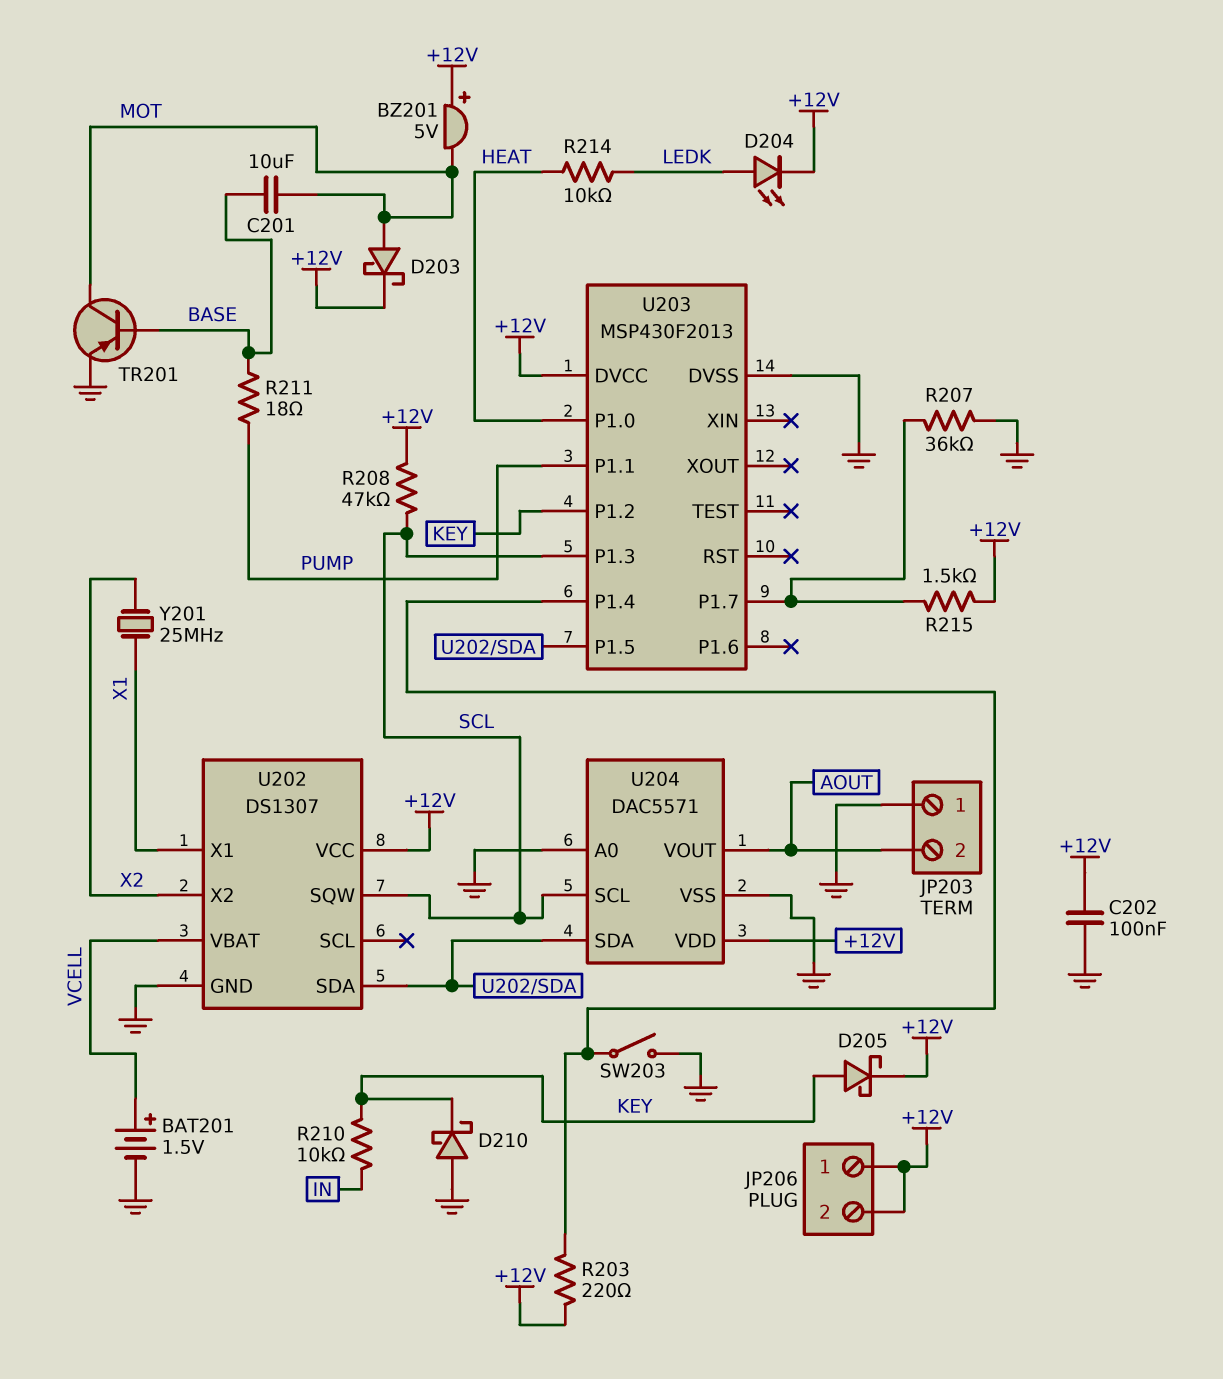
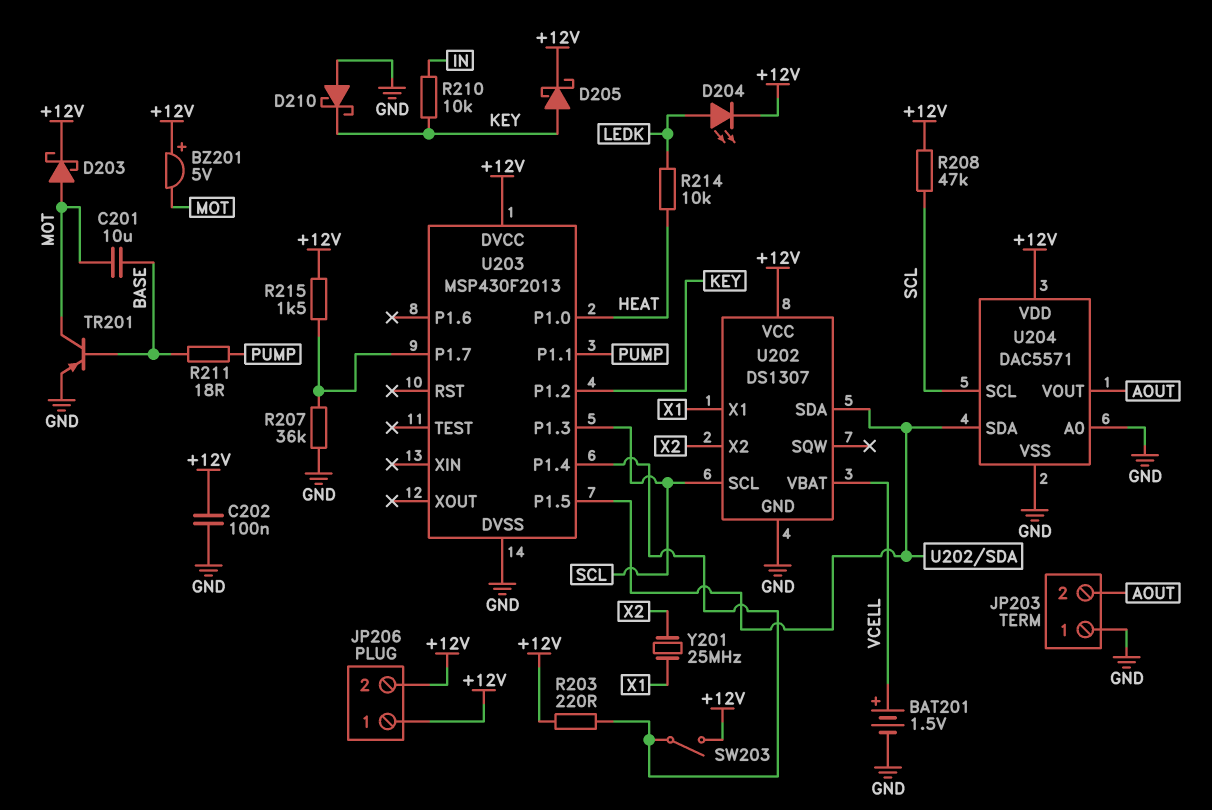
SW203: switch (GND, U203/P1.4) -> switch (+12V, U203/P1.4)
U202 pin SCL: none -> SCL
U202 pin SQW: SCL -> none

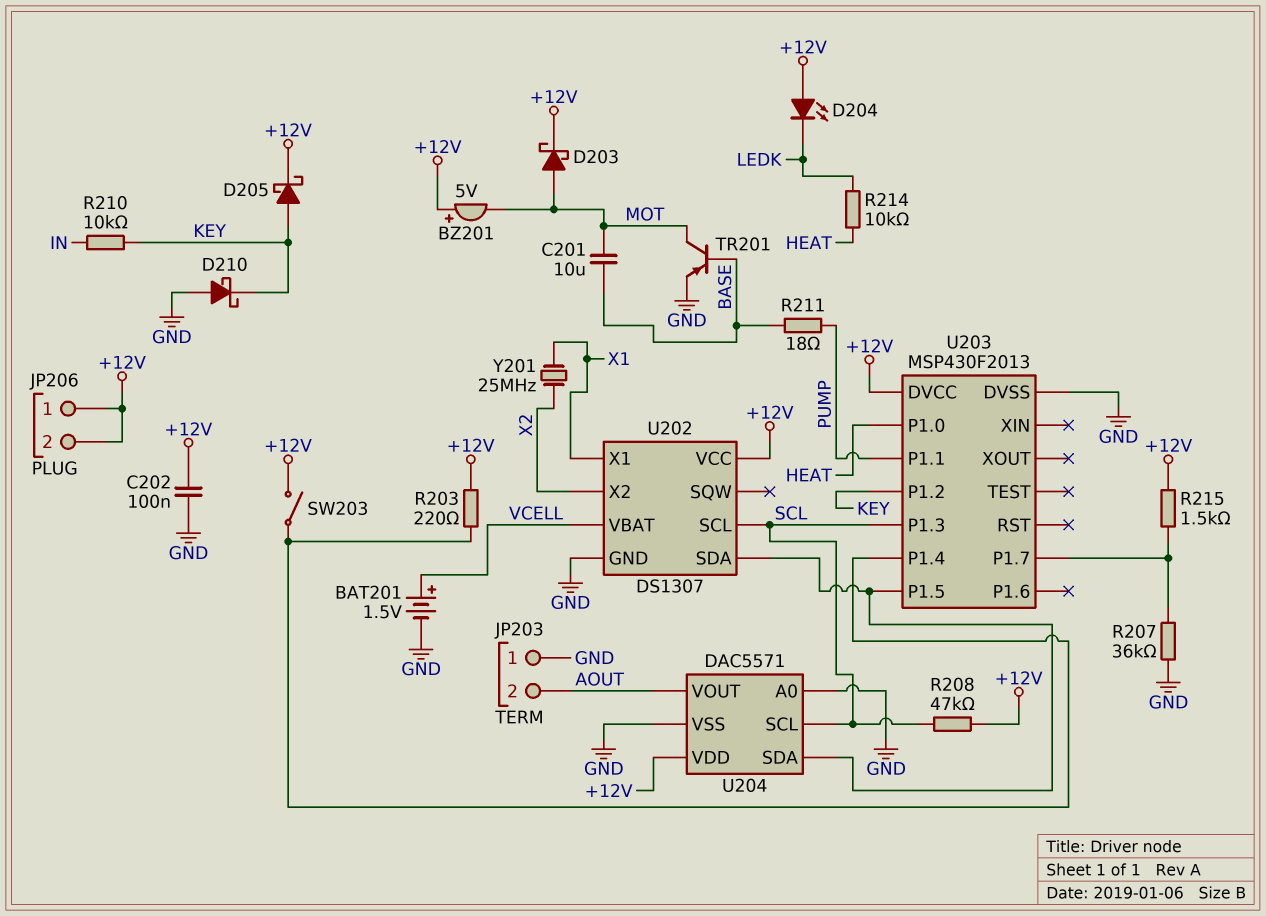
D204: LED (A LEDK, K +12V) -> LED (A +12V, K LEDK)

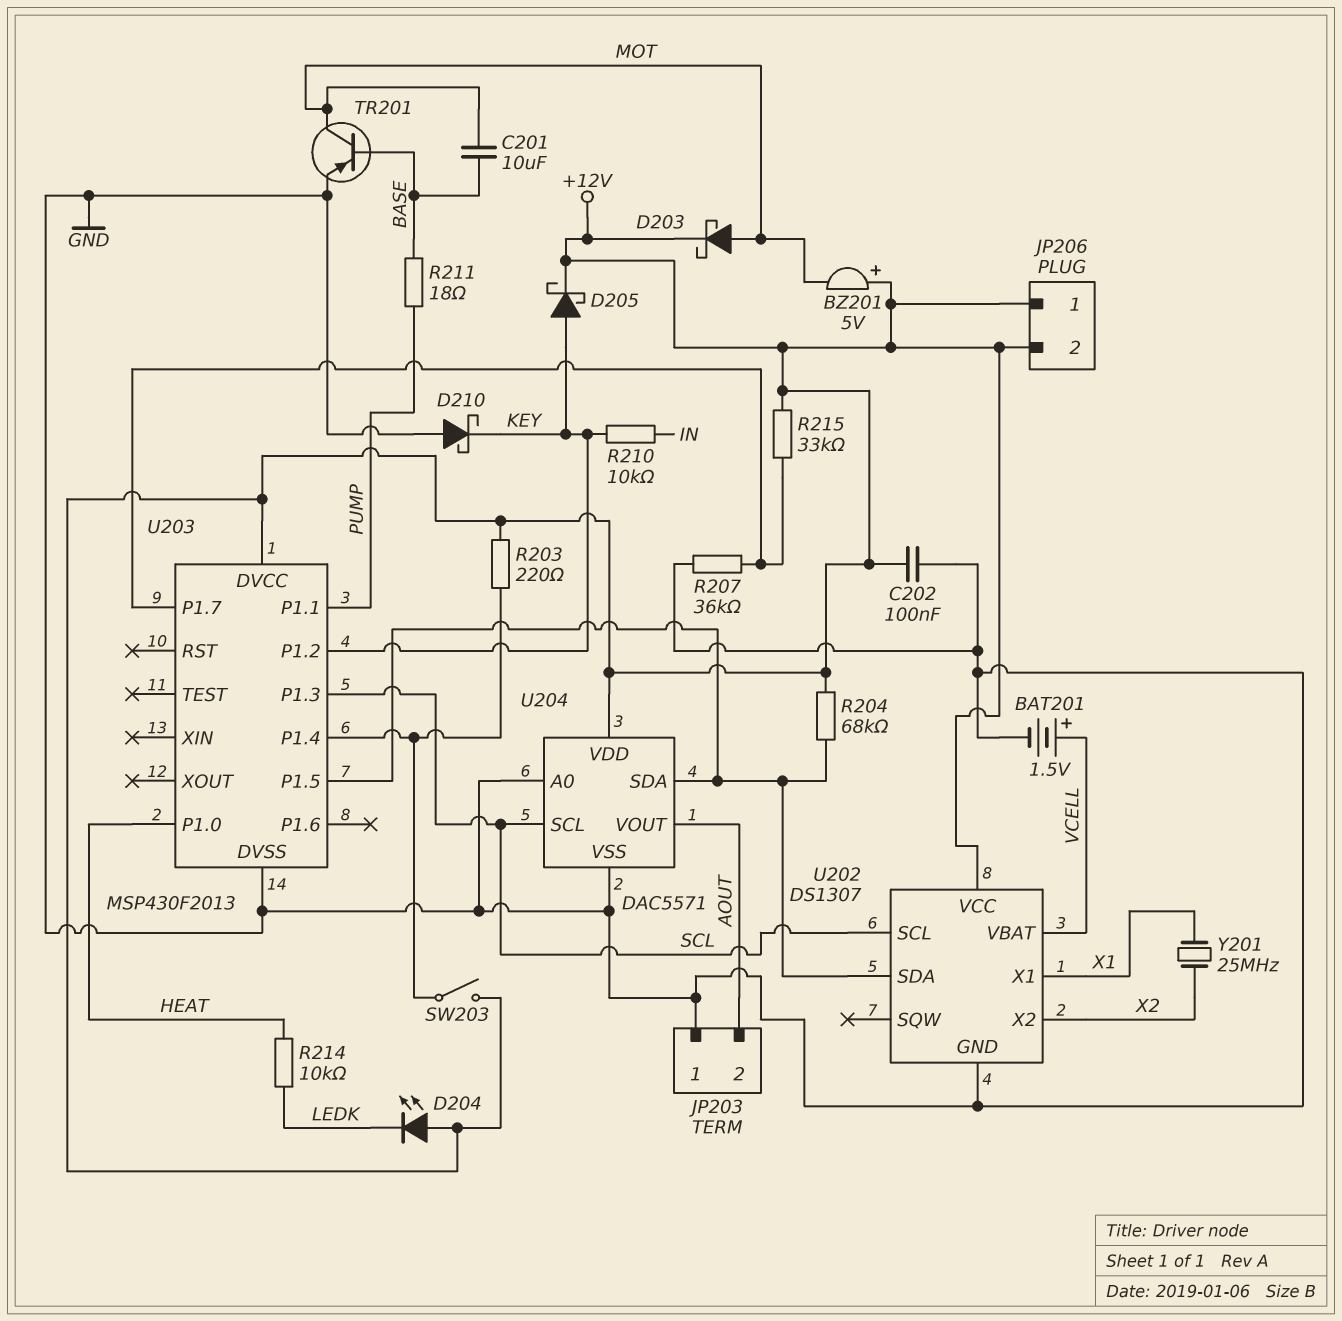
R204: none -> 68k (+12V, U202/SDA)
R208: 47k (+12V, SCL) -> none
R215: 1.5k (+12V, U203/P1.7) -> 33k (+12V, U203/P1.7)

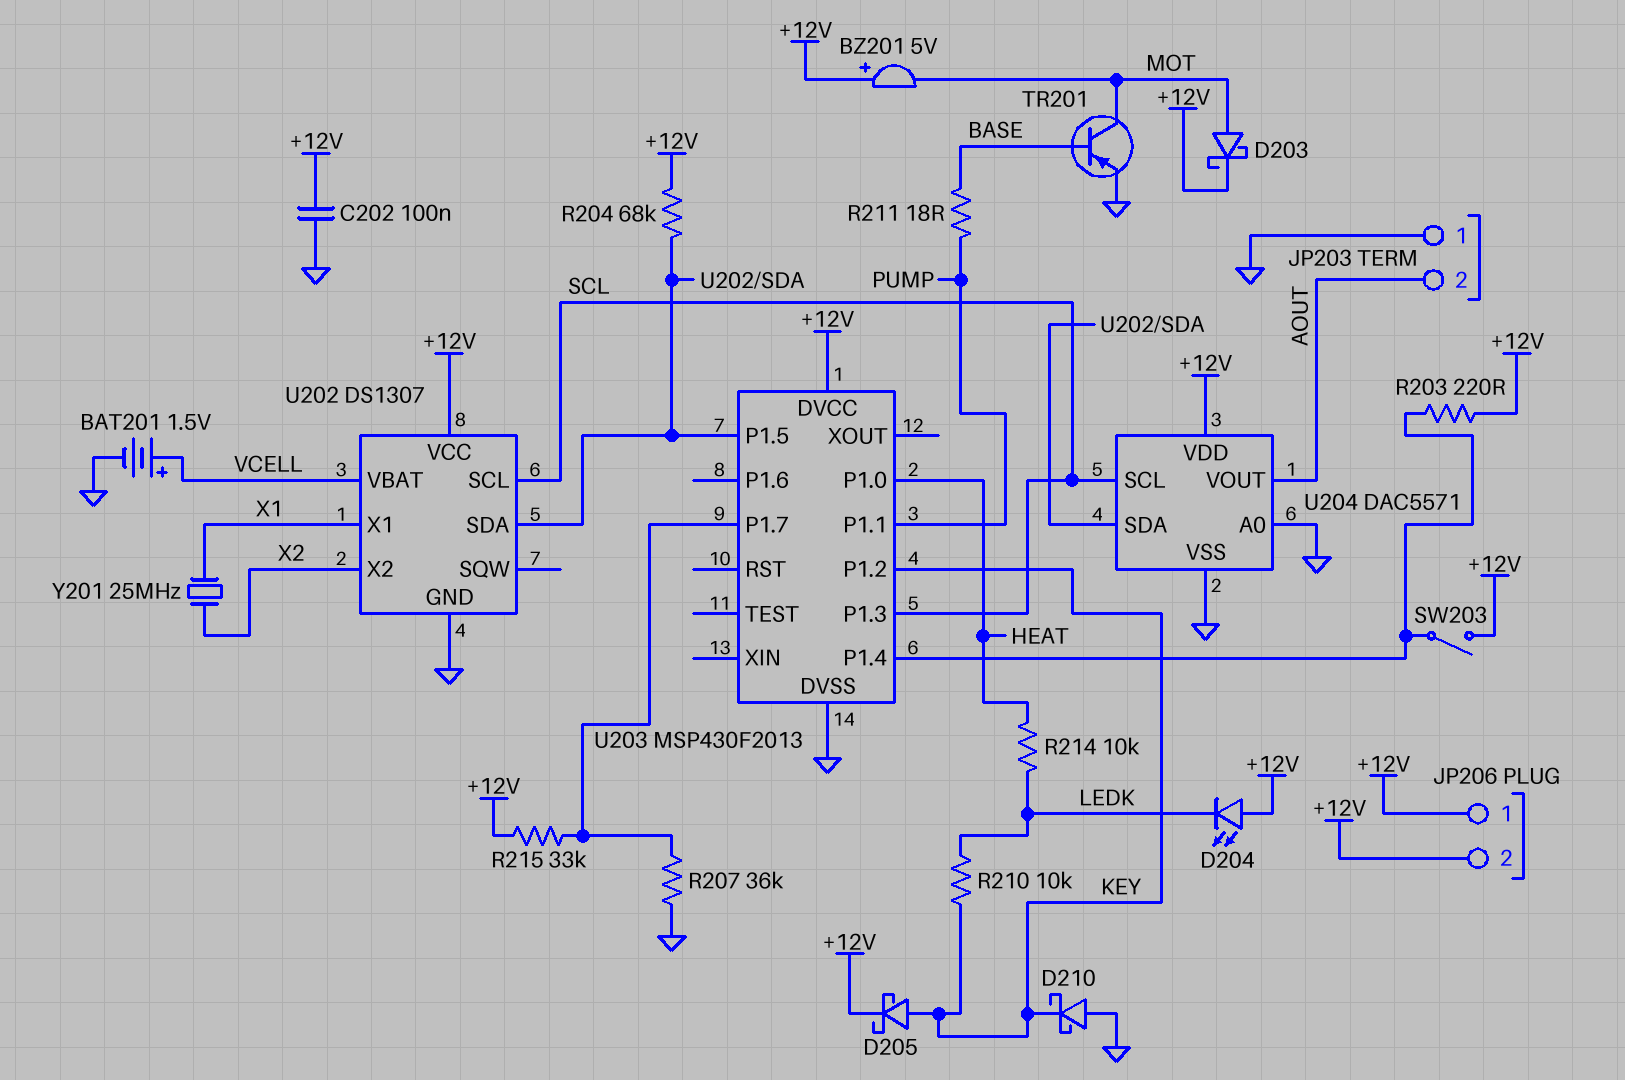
C201: 10uF (BASE, MOT) -> none
R210: 10k (IN, KEY) -> 10k (KEY, LEDK)

